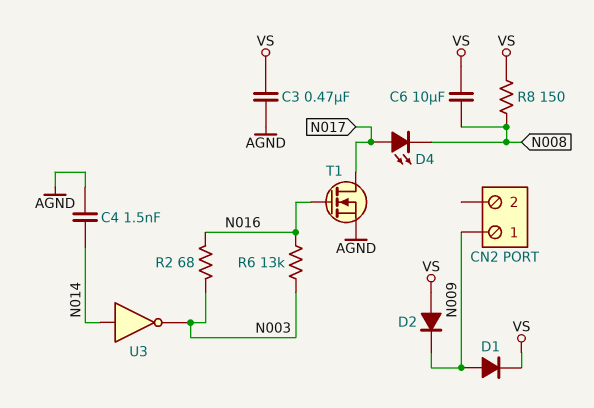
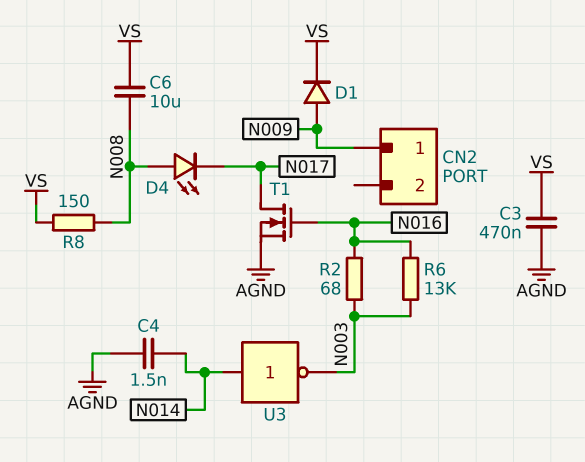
D2: diode (A VS, K N009) -> none
D4: LED (A N017, K N008) -> LED (A N008, K N017)

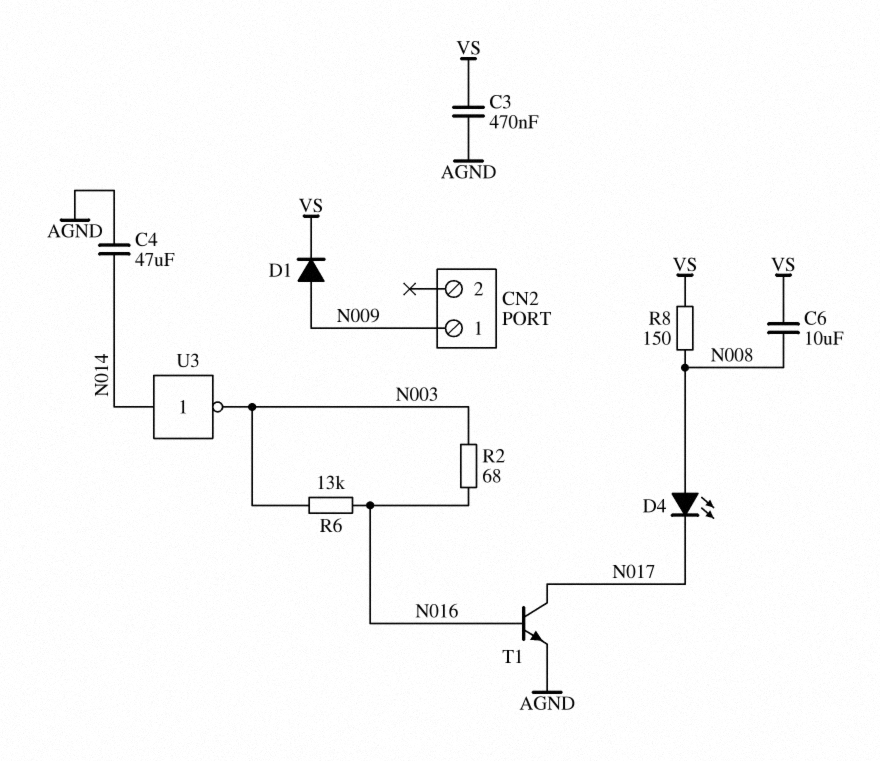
C4: 1.5nF (AGND, N014) -> 47uF (AGND, N014)
T1: NMOS (G N016, D N017, S AGND) -> NPN (B N016, C N017, E AGND)

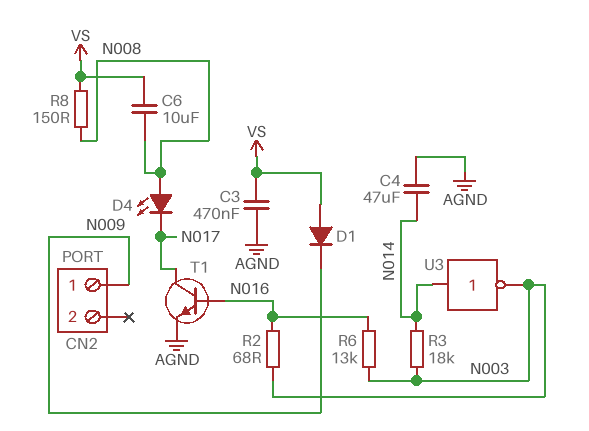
D1: diode (A N009, K VS) -> diode (A VS, K N009)
R3: none -> 18k (N003, N014)

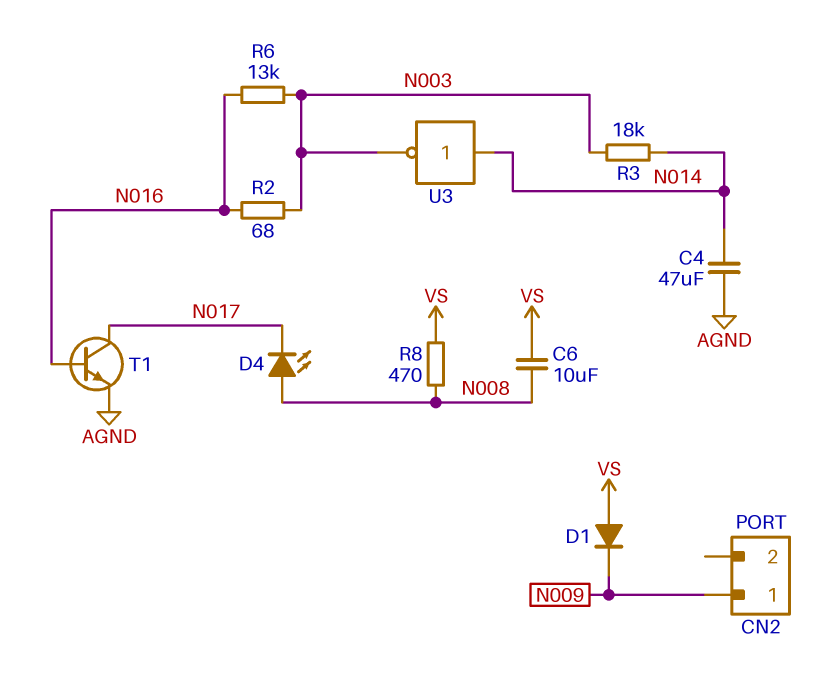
C3: 470nF (AGND, VS) -> none
R8: 150 (N008, VS) -> 470 (N008, VS)

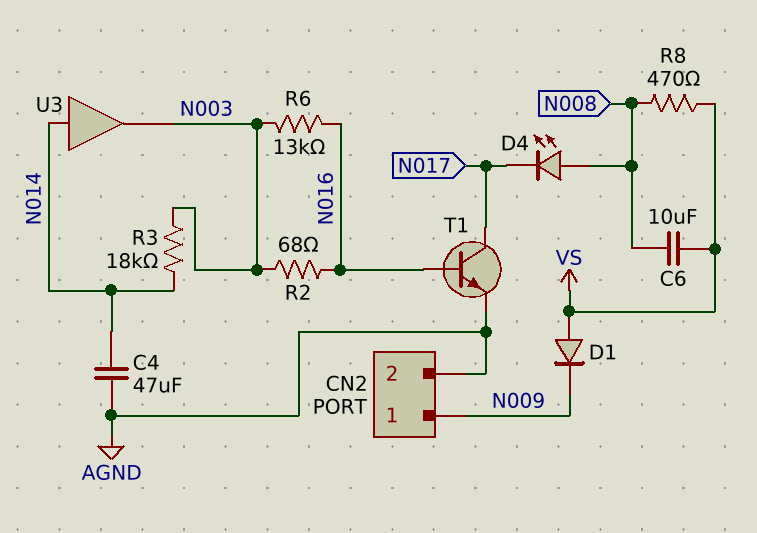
CN2 pin 2: none -> AGND
U3: NOT (in N014, out N003) -> buffer (in N014, out N003)

